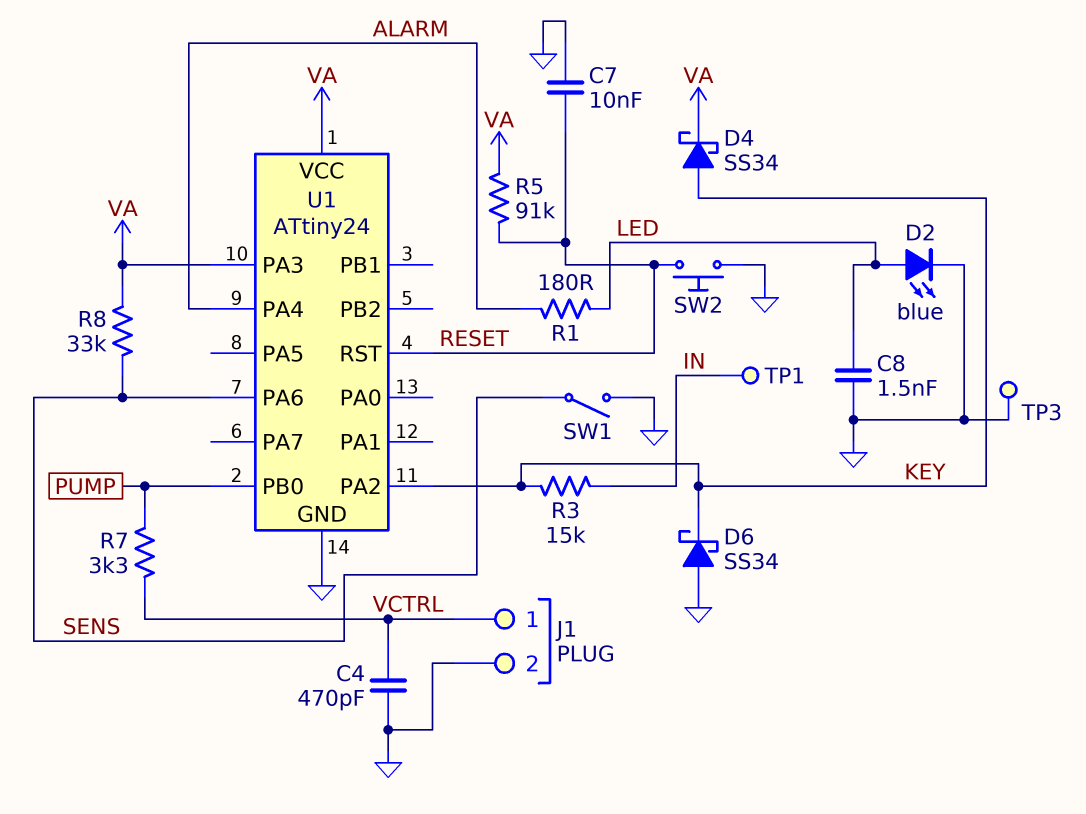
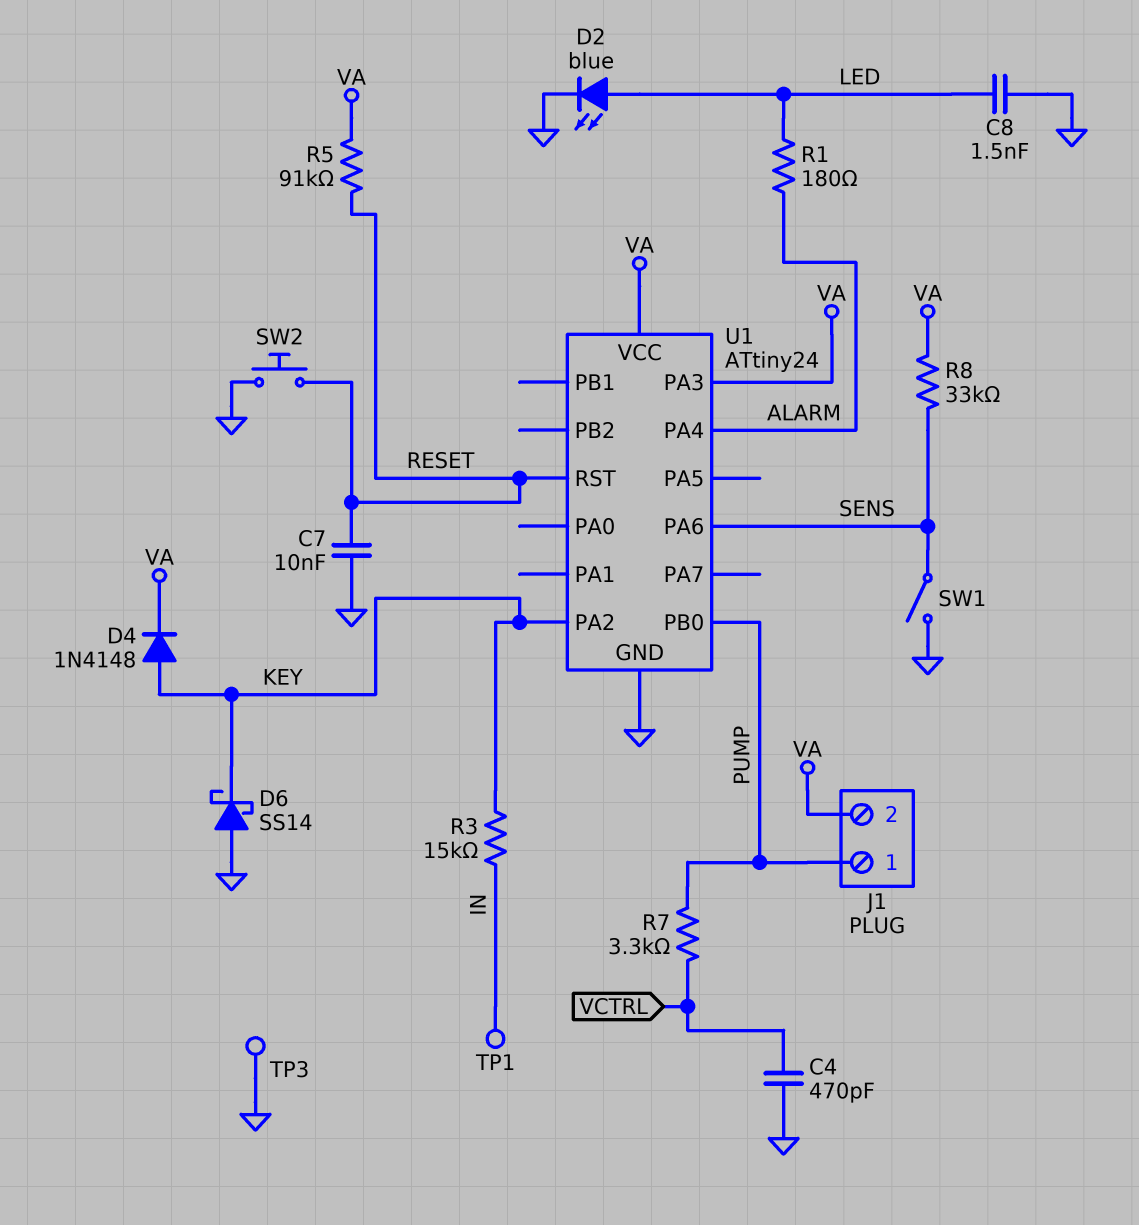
D4: schottky SS34 (A KEY, K VA) -> diode 1N4148 (A KEY, K VA)
D6: schottky SS34 (A GND, K KEY) -> schottky SS14 (A GND, K KEY)
J1 pin 1: VCTRL -> PUMP
J1 pin 2: GND -> VA

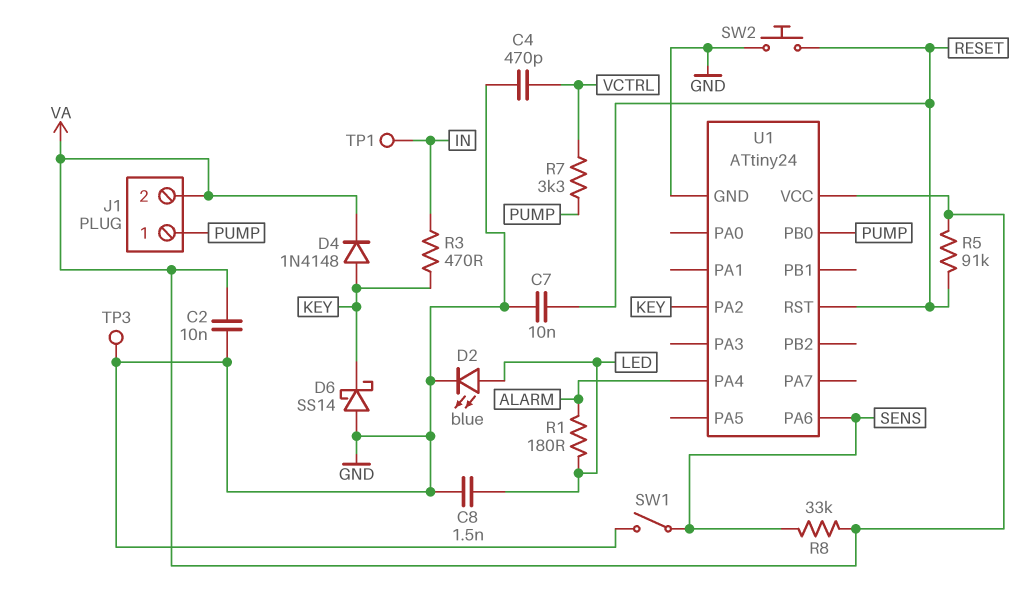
C2: none -> 10nF (GND, VA)
R3: 15k (IN, KEY) -> 470 (IN, KEY)
U1 pin PA3: VA -> none

